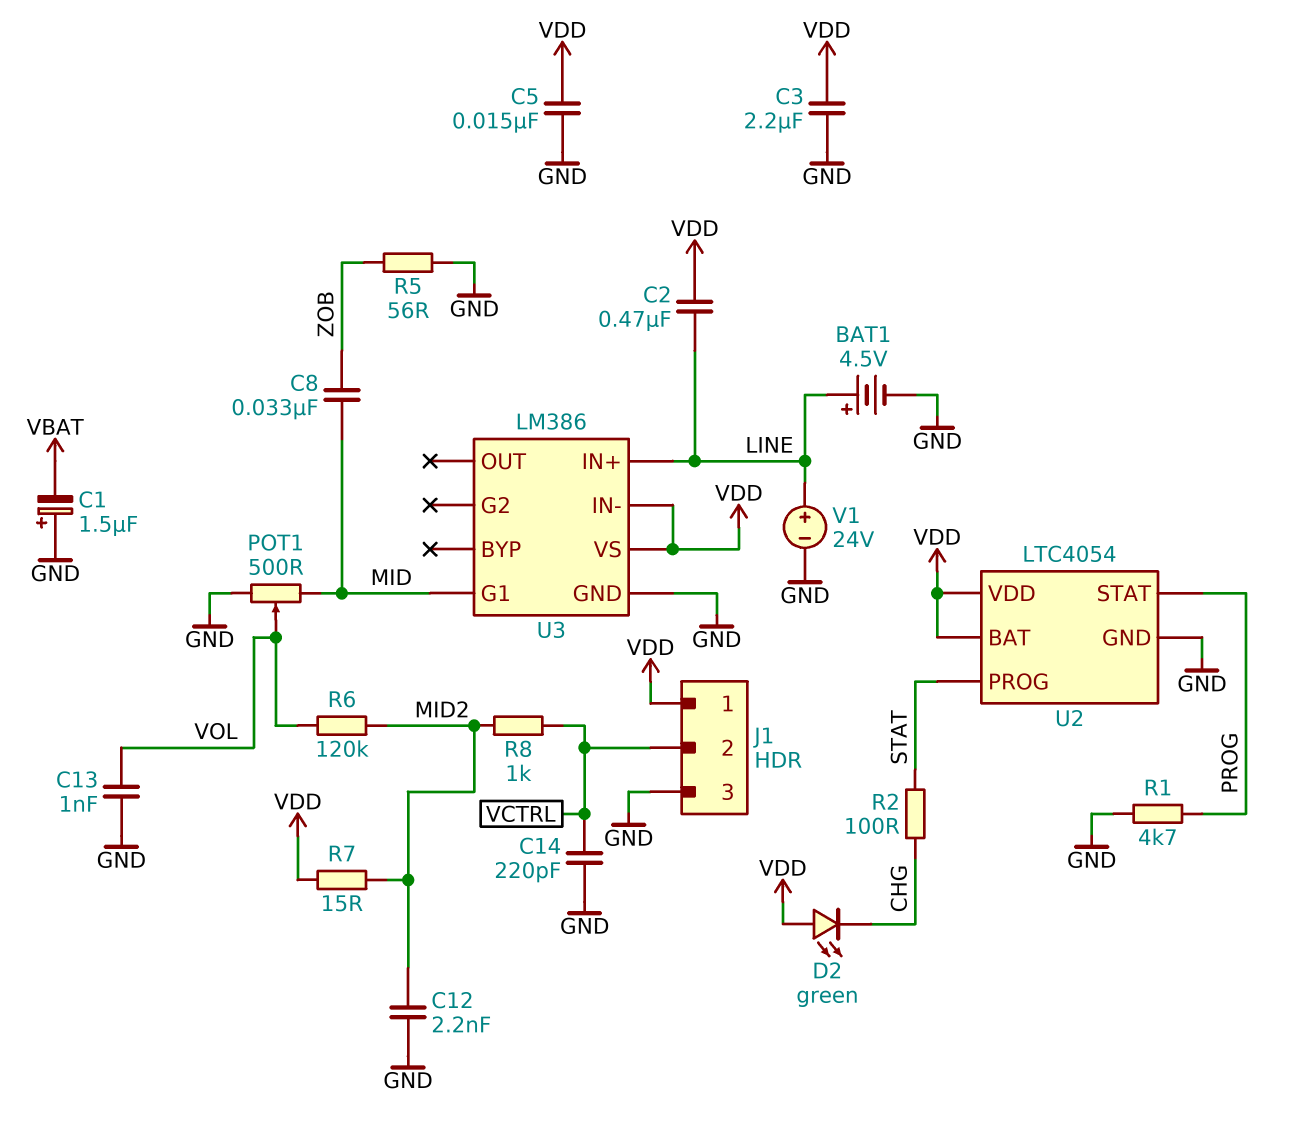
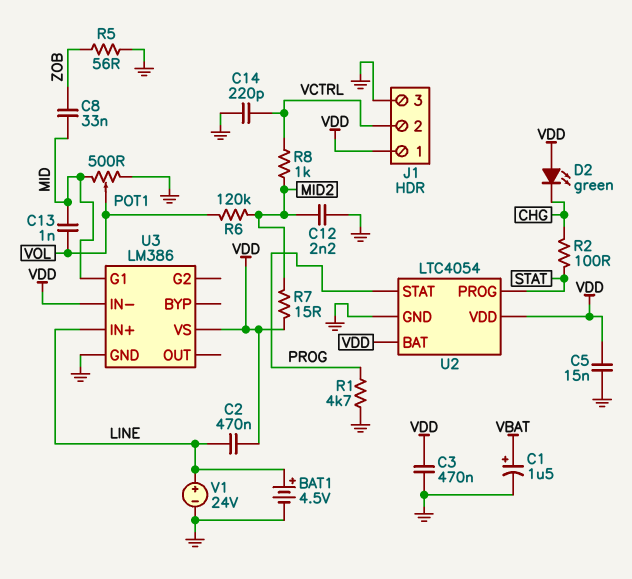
C1: 1.5uF (plus GND, minus VBAT) -> 1.5uF (plus VBAT, minus GND)
C3: 2.2uF (GND, VDD) -> 470nF (GND, VDD)
C13: 1nF (GND, VOL) -> 1nF (MID, VOL)

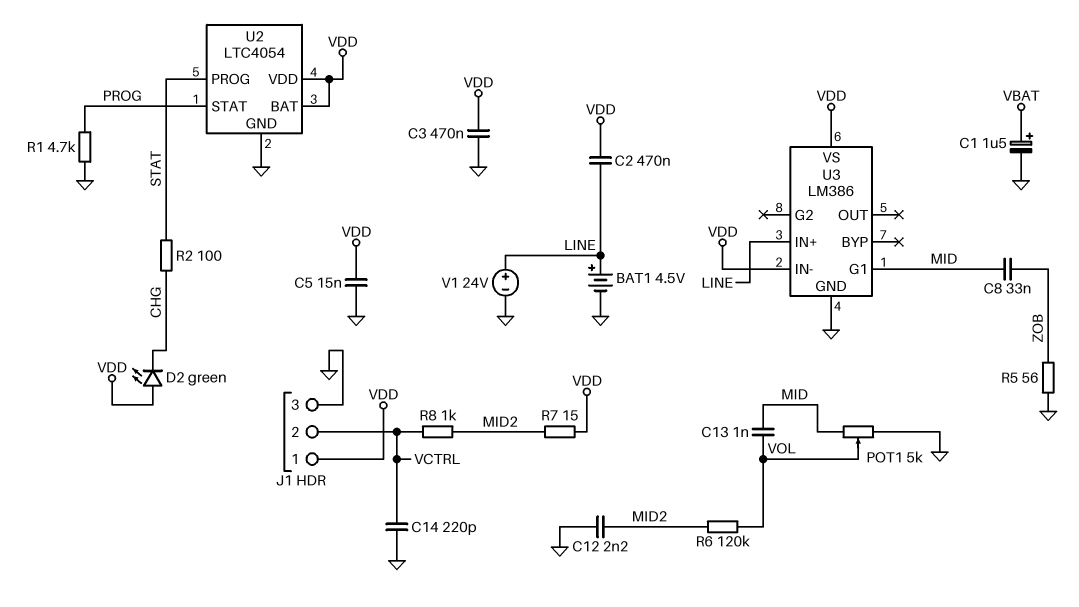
POT1: 500 (GND, MID, wiper VOL) -> 5k (GND, MID, wiper VOL)

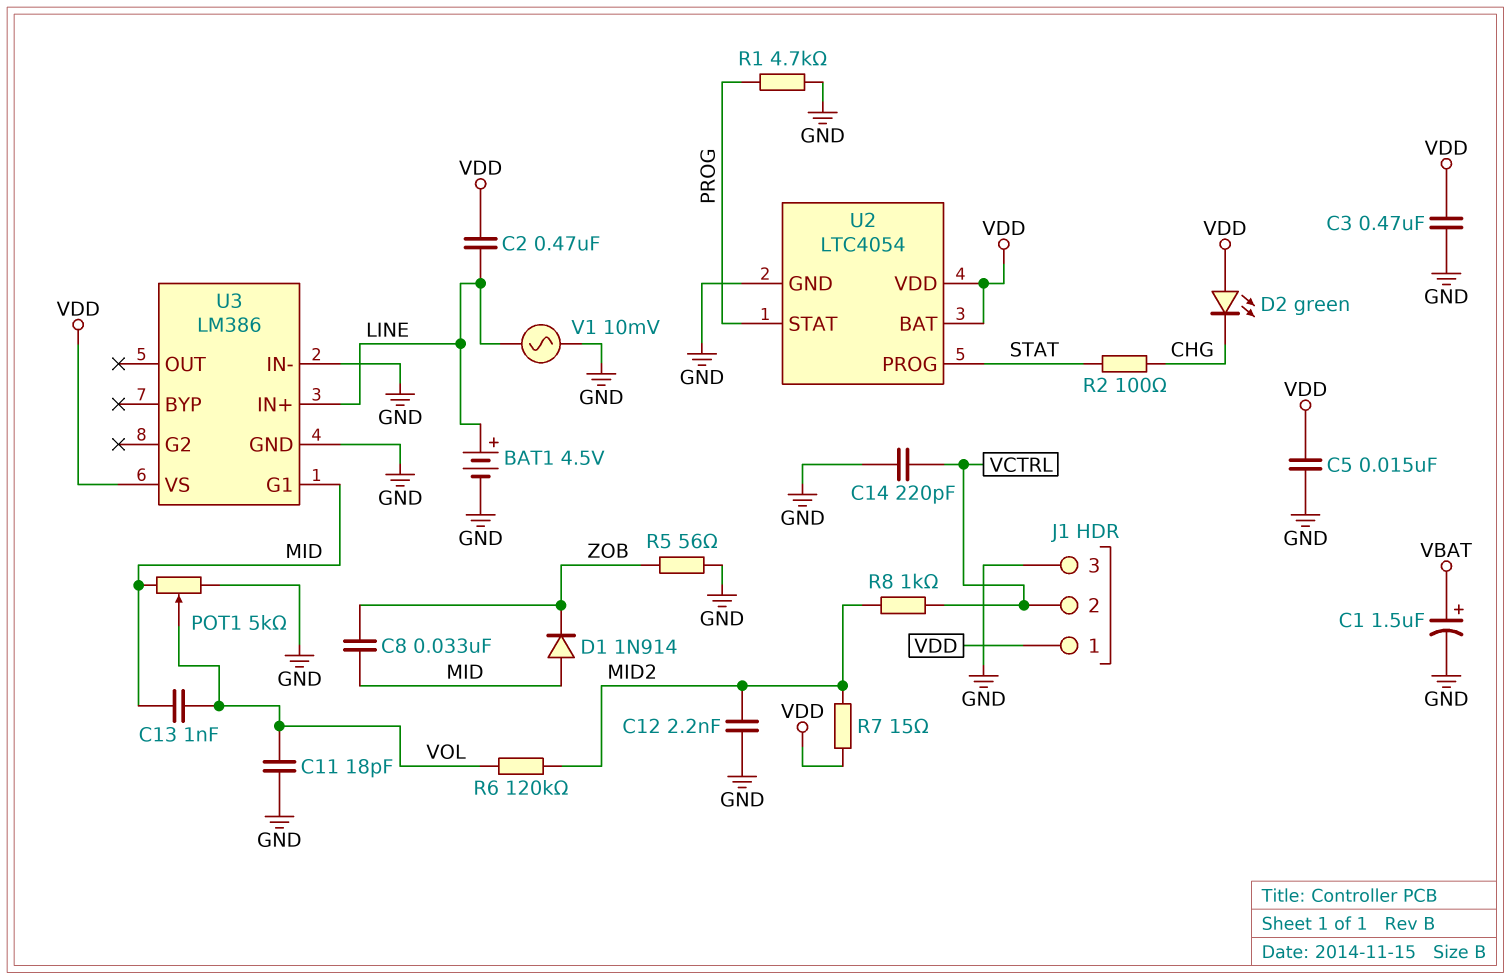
C11: none -> 18pF (GND, VOL)
D1: none -> diode 1N914 (A MID, K ZOB)
U3 pin IN-: VDD -> GND
V1: 24V (plus LINE, minus GND) -> AC 10mV (GND, LINE)

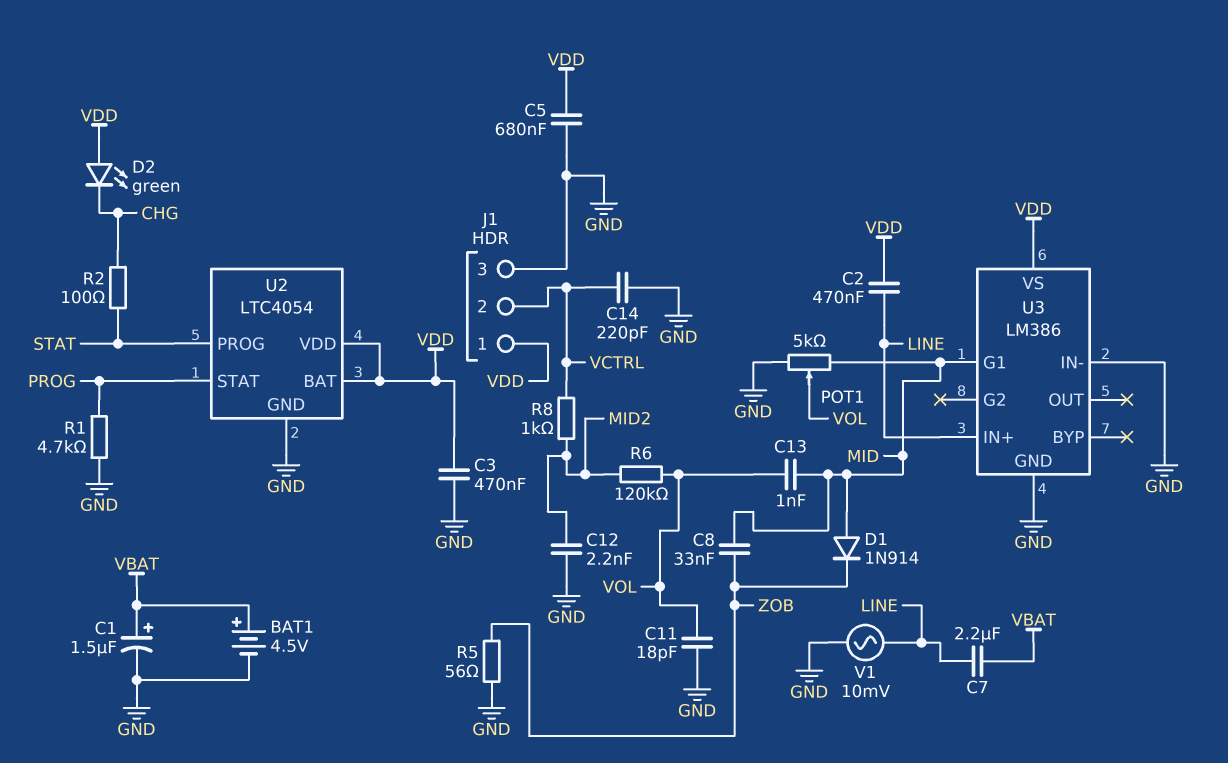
BAT1: 4.5V (plus LINE, minus GND) -> 4.5V (plus VBAT, minus GND)
C5: 15nF (GND, VDD) -> 680nF (GND, VDD)
C7: none -> 2.2uF (LINE, VBAT)
R7: 15 (MID2, VDD) -> none

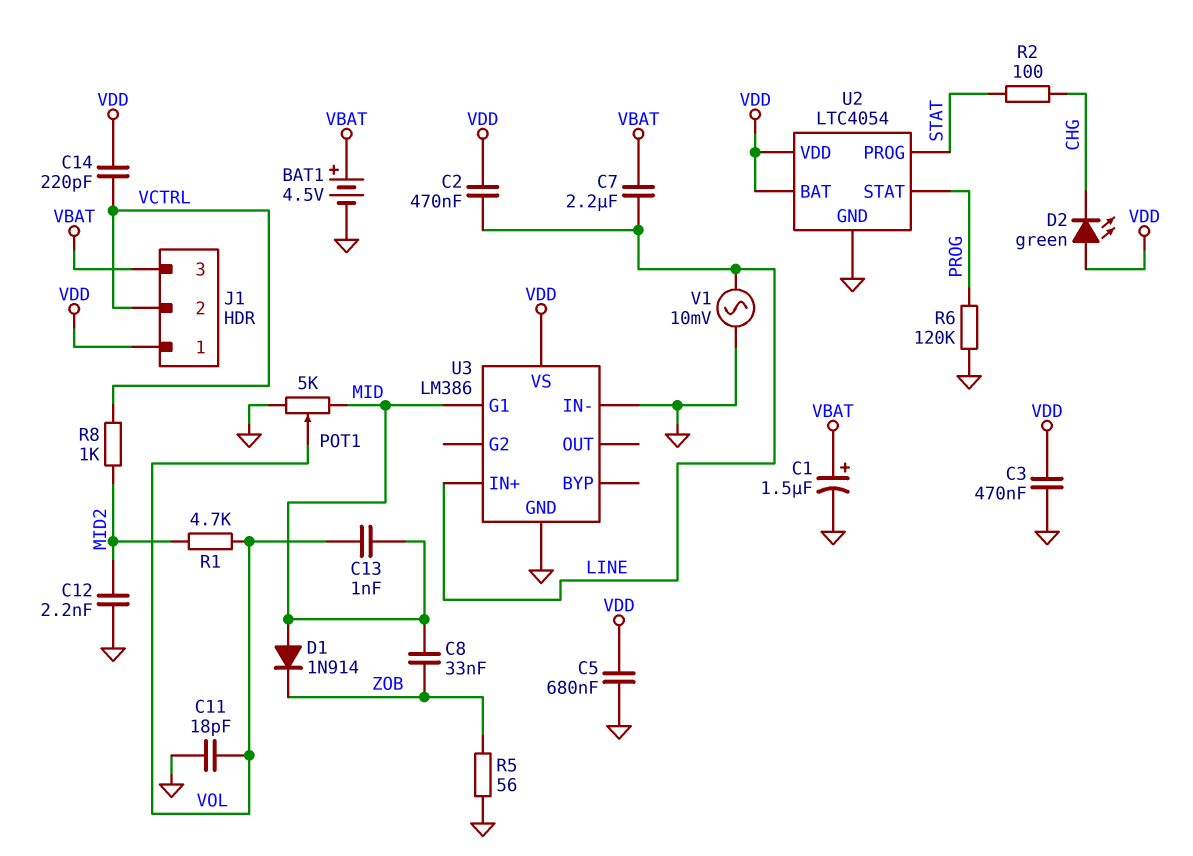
C14: 220pF (GND, VCTRL) -> 220pF (VCTRL, VDD)
J1 pin 3: GND -> VBAT
R1: 4.7k (GND, PROG) -> 4.7k (MID2, VOL)
R6: 120k (MID2, VOL) -> 120k (GND, PROG)

